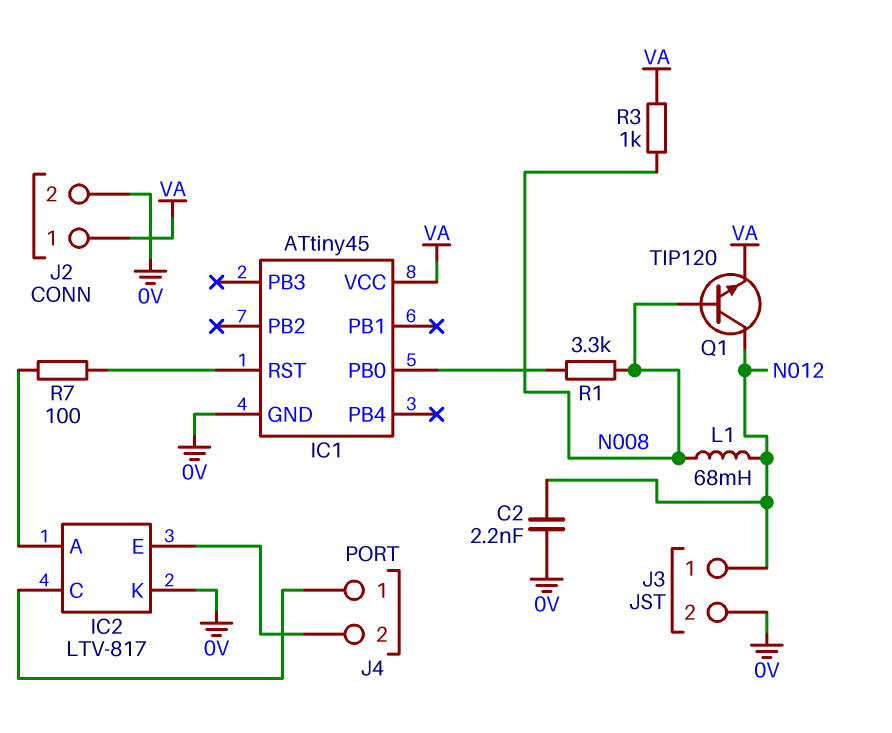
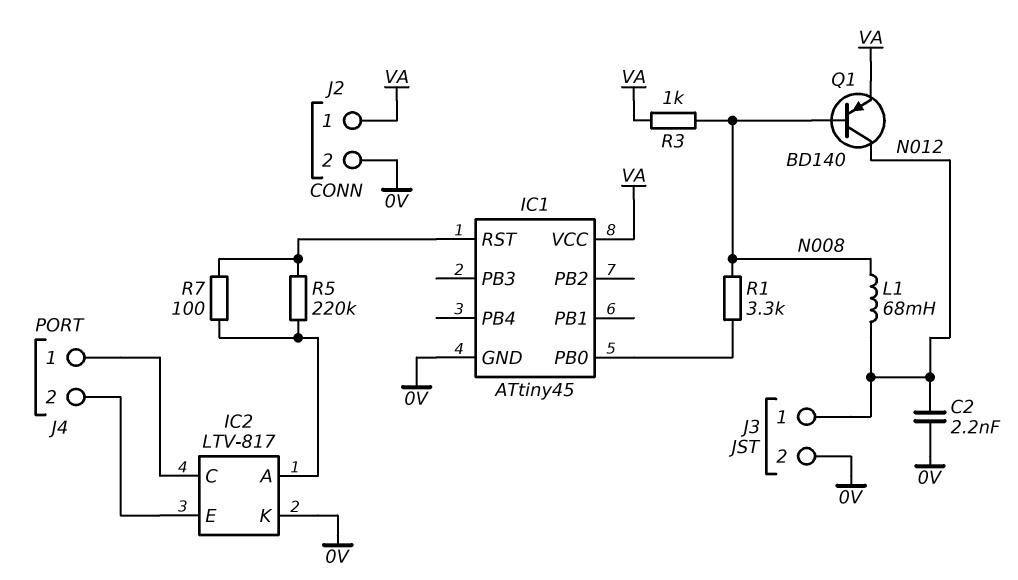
Q1: NPN TIP120 (B N008, C N012, E VA) -> PNP BD140 (B N008, C N012, E VA)
R5: none -> 220k (IC1/RST, IC2/A)

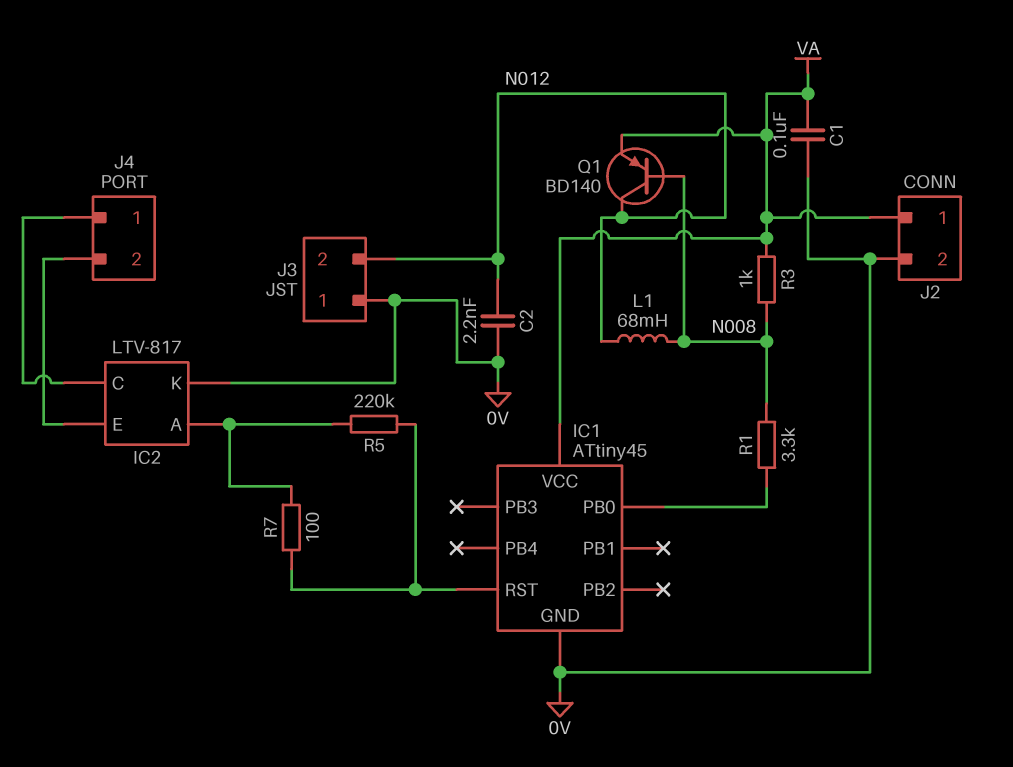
C1: none -> 100nF (0V, VA)
J3 pin 1: N012 -> 0V
J3 pin 2: 0V -> N012

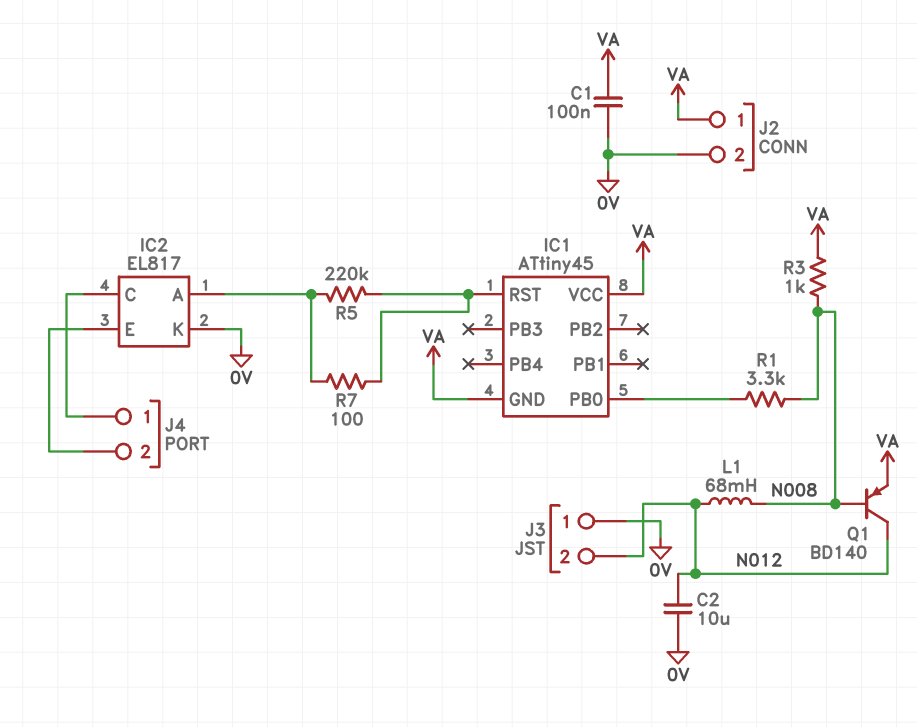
C2: 2.2nF (0V, N012) -> 10uF (0V, N012)
IC1 pin GND: 0V -> VA
IC2: LTV-817 -> EL817

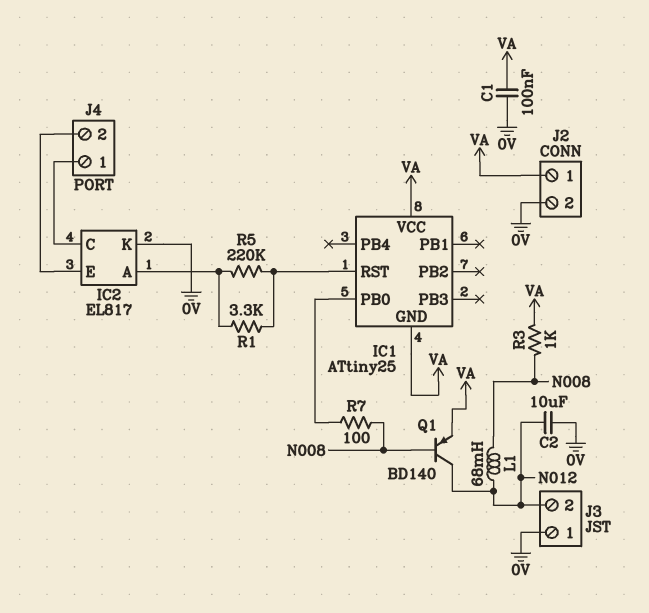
IC1: ATtiny45 -> ATtiny25
R1: 3.3k (IC1/PB0, N008) -> 3.3k (IC1/RST, IC2/A)
R7: 100 (IC1/RST, IC2/A) -> 100 (IC1/PB0, N008)

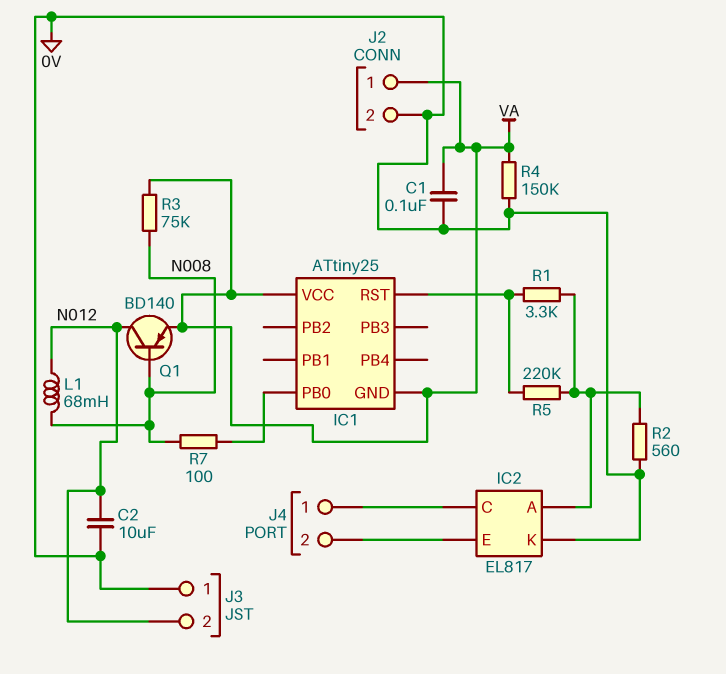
R2: none -> 560 (0V, IC2/A)
R3: 1k (N008, VA) -> 75k (N008, VA)
R4: none -> 150k (0V, VA)

